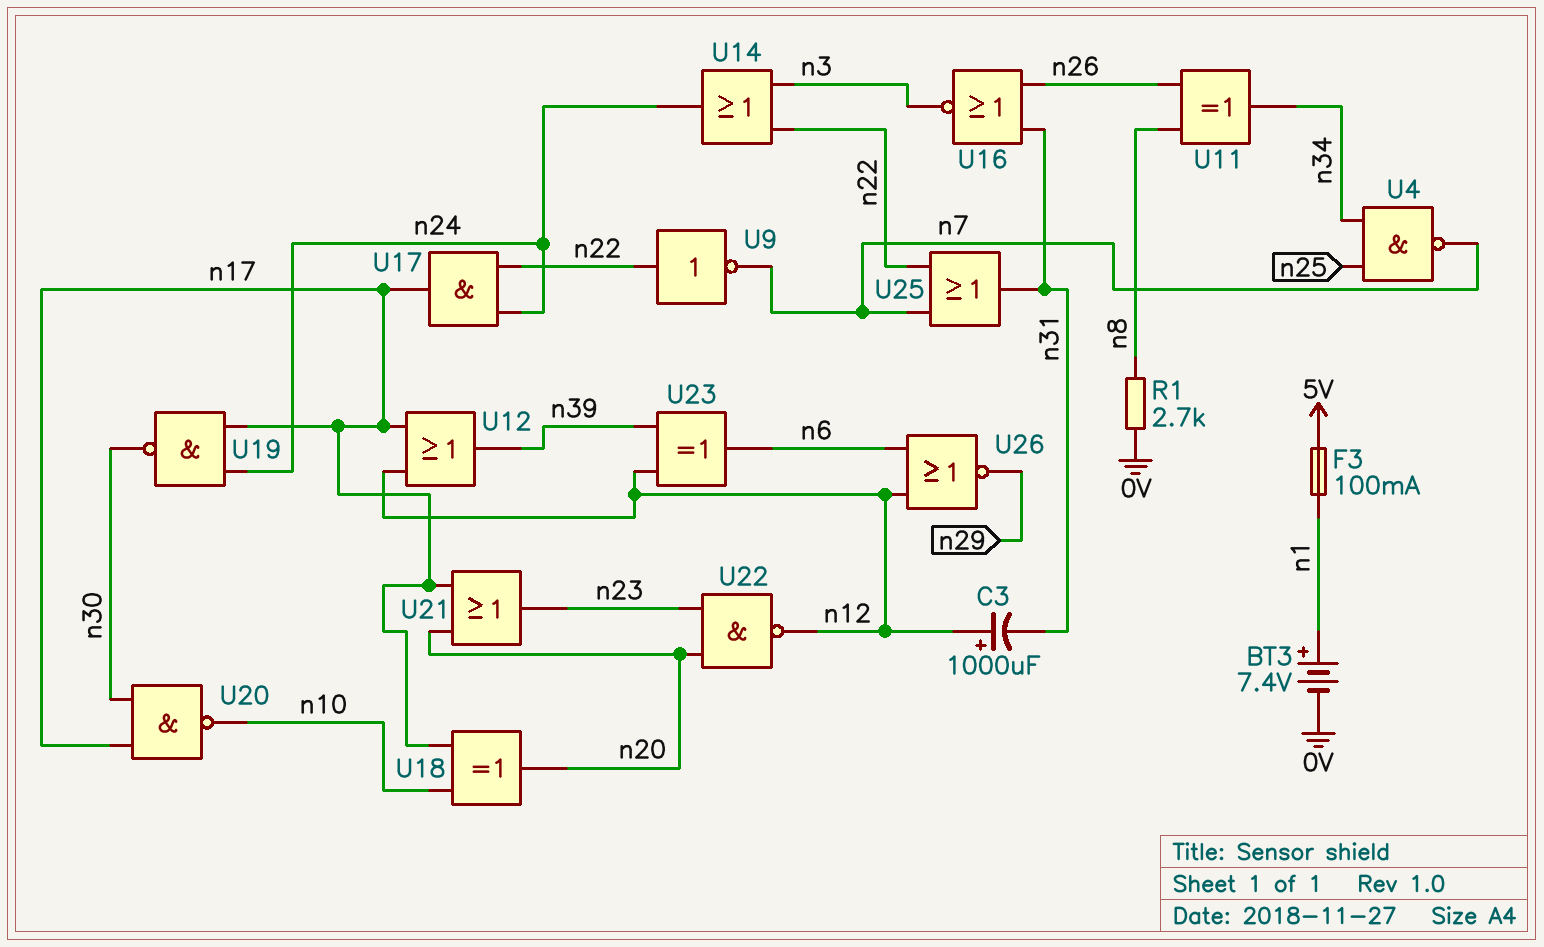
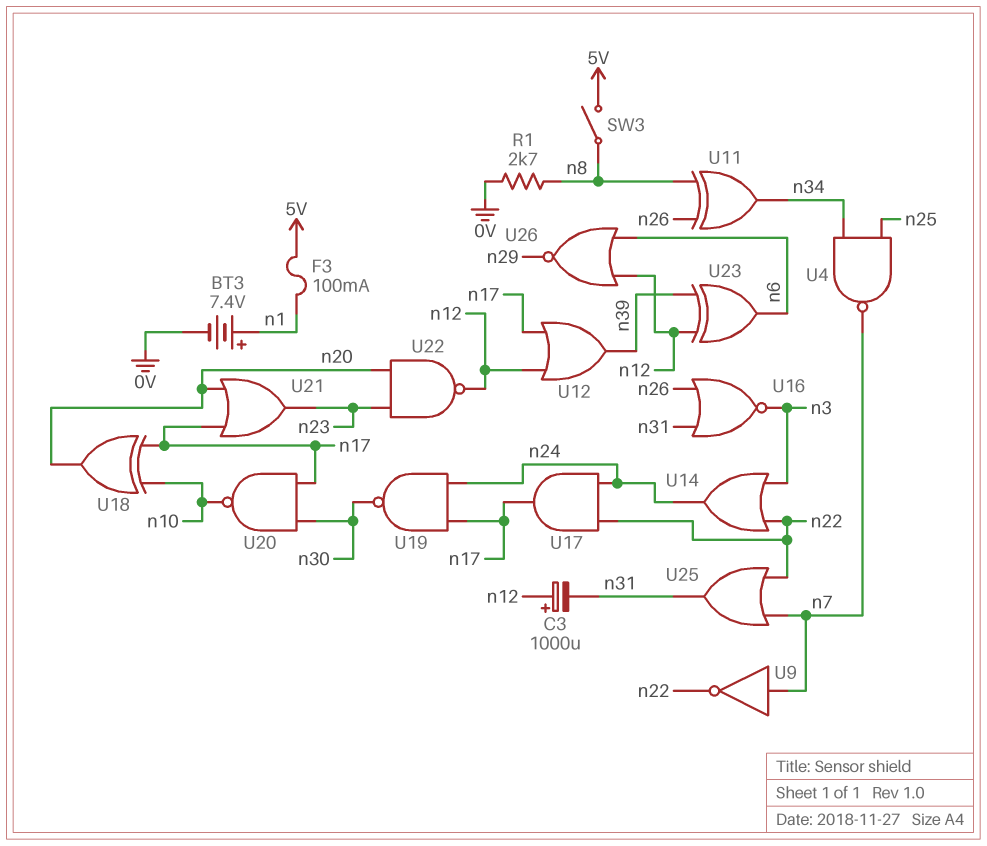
SW3: none -> switch (5V, n8)
U9: NOT (in n22, out n7) -> NOT (in n7, out n22)

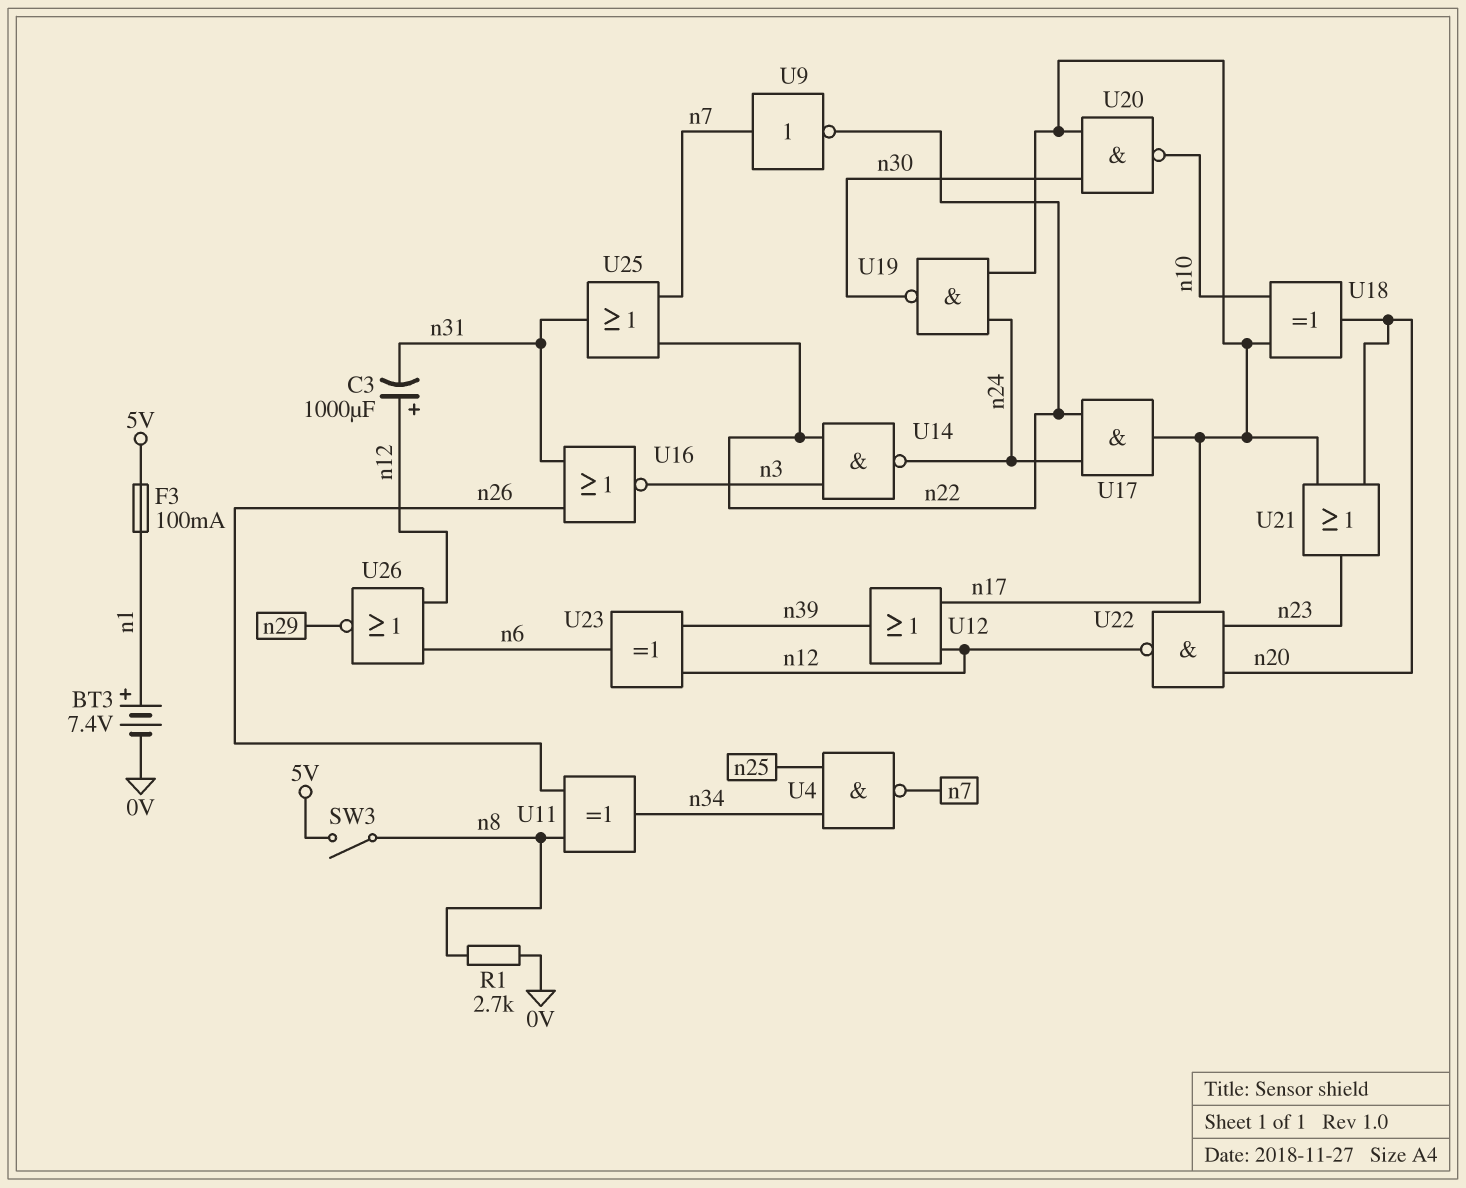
U14: OR (in n3, in n22, out n24) -> NAND (in n3, in n22, out n24)

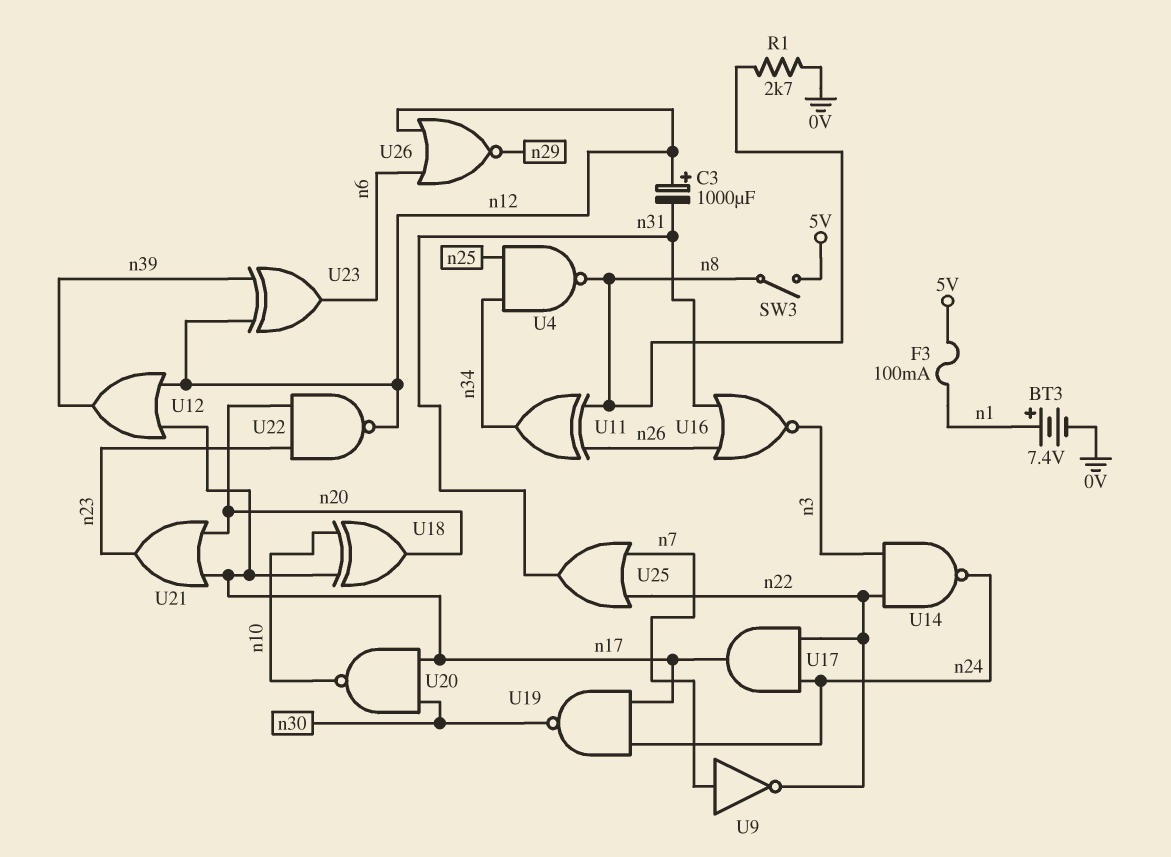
U4: NAND (in n25, in n34, out n7) -> NAND (in n25, in n34, out n8)

